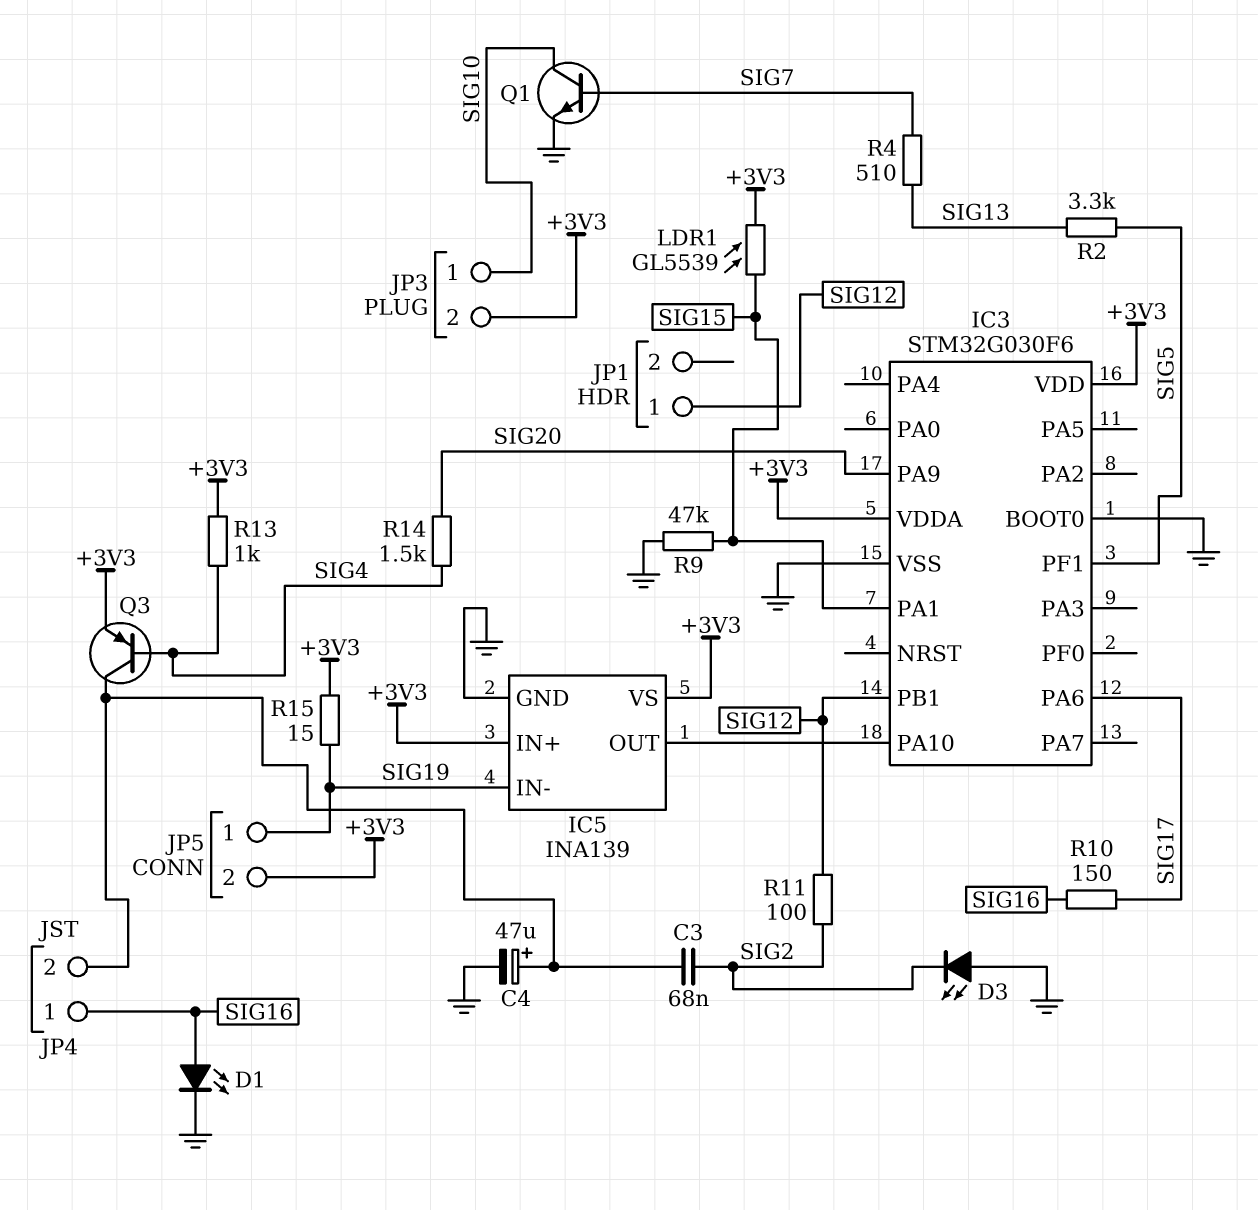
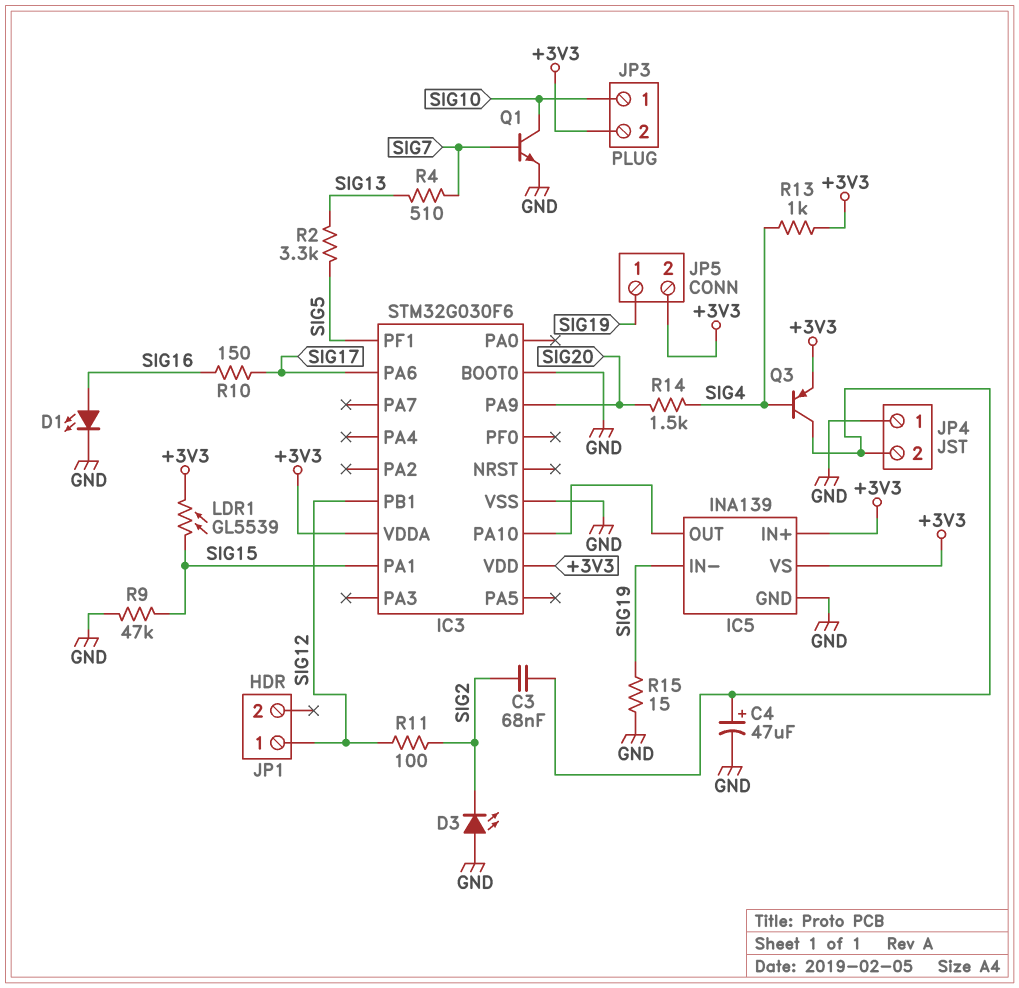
JP4 pin 1: SIG16 -> GND
R15: 15 (+3V3, SIG19) -> 15 (GND, SIG19)

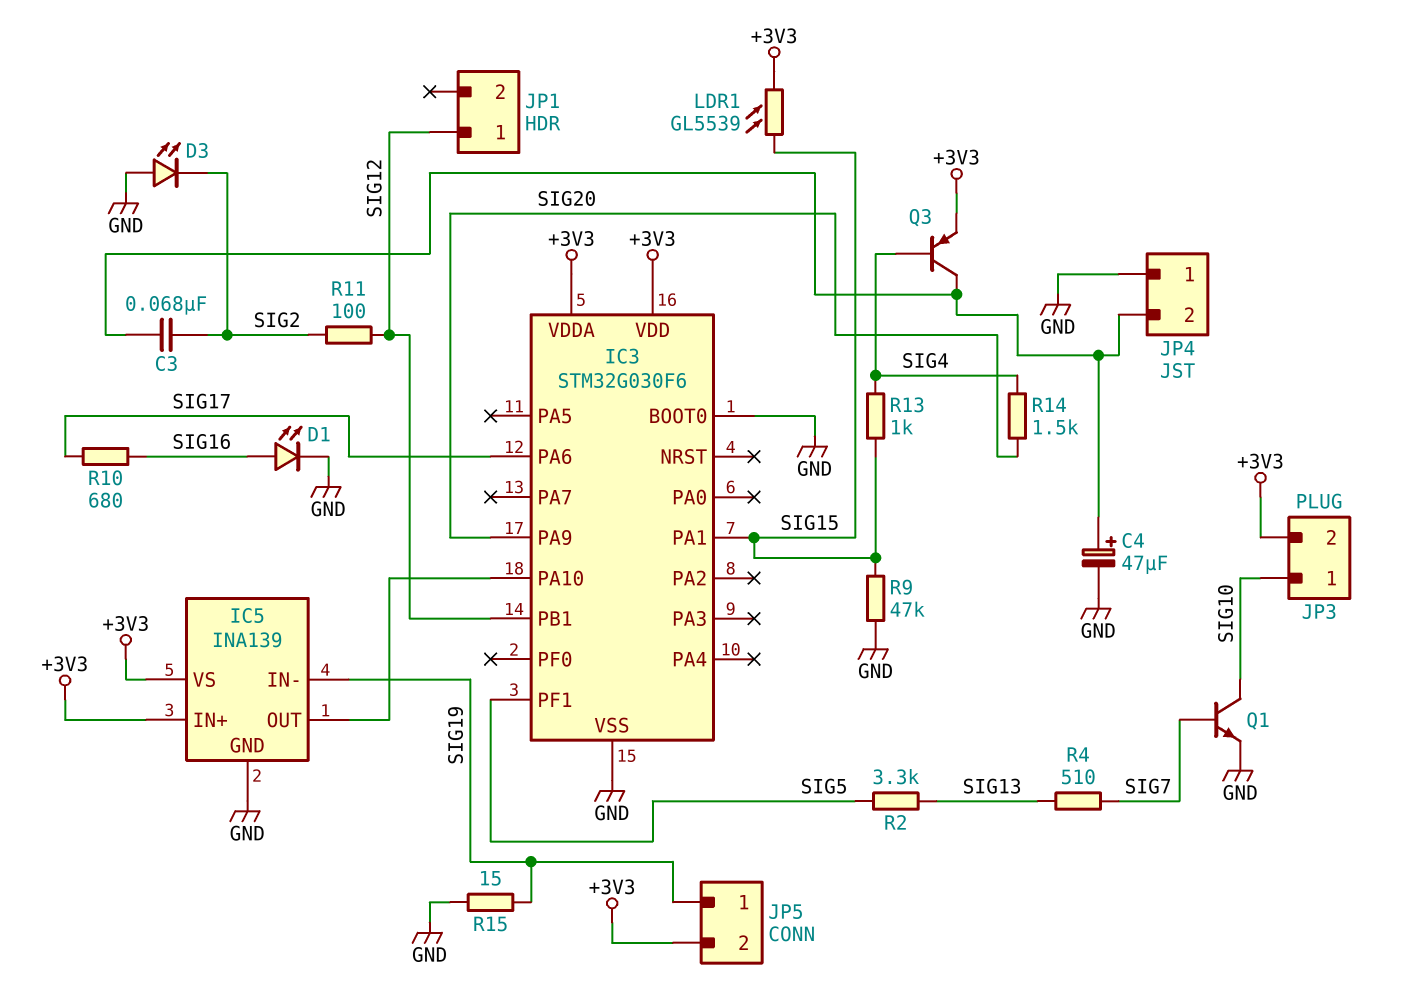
R10: 150 (SIG16, SIG17) -> 680 (SIG16, SIG17)
R13: 1k (+3V3, SIG4) -> 1k (SIG4, SIG15)

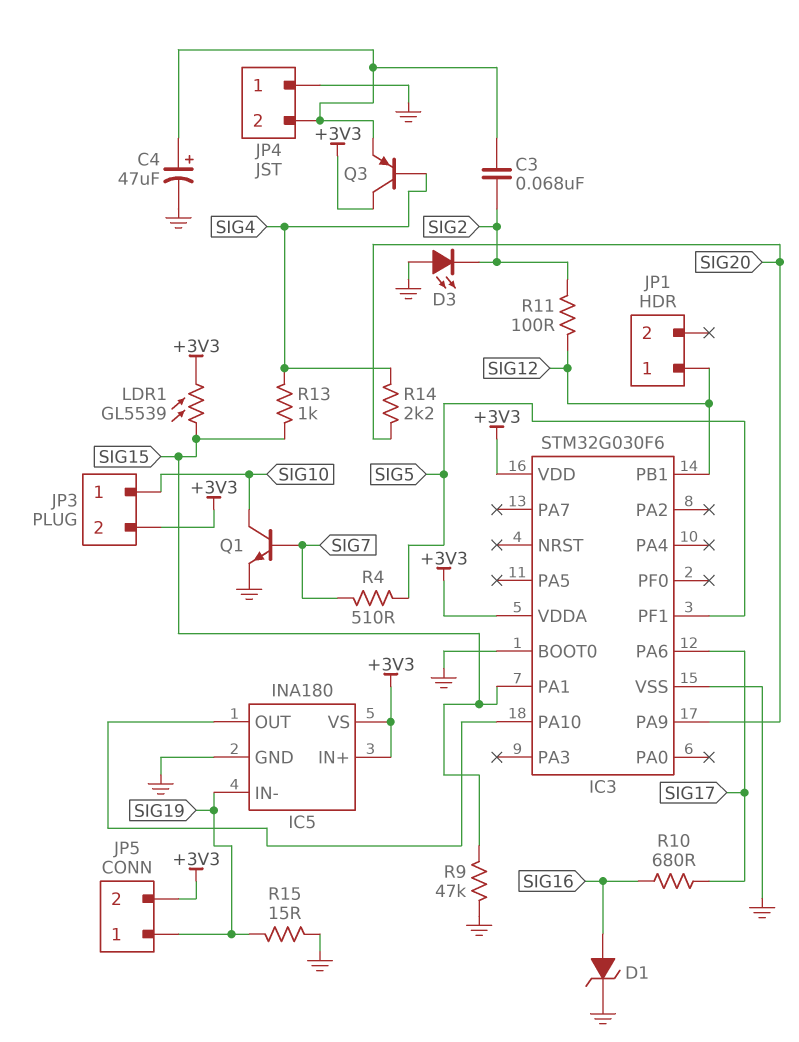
D1: LED (A SIG16, K GND) -> zener (A SIG16, K GND)
IC5: INA139 -> INA180
Q3: PNP (B SIG4, C JP4/2, E +3V3) -> PNP (B SIG4, C +3V3, E JP4/2)
R2: 3.3k (SIG5, SIG13) -> none
R4: 510 (SIG7, SIG13) -> 510 (SIG5, SIG7)
R14: 1.5k (SIG4, SIG20) -> 2.2k (SIG4, SIG20)

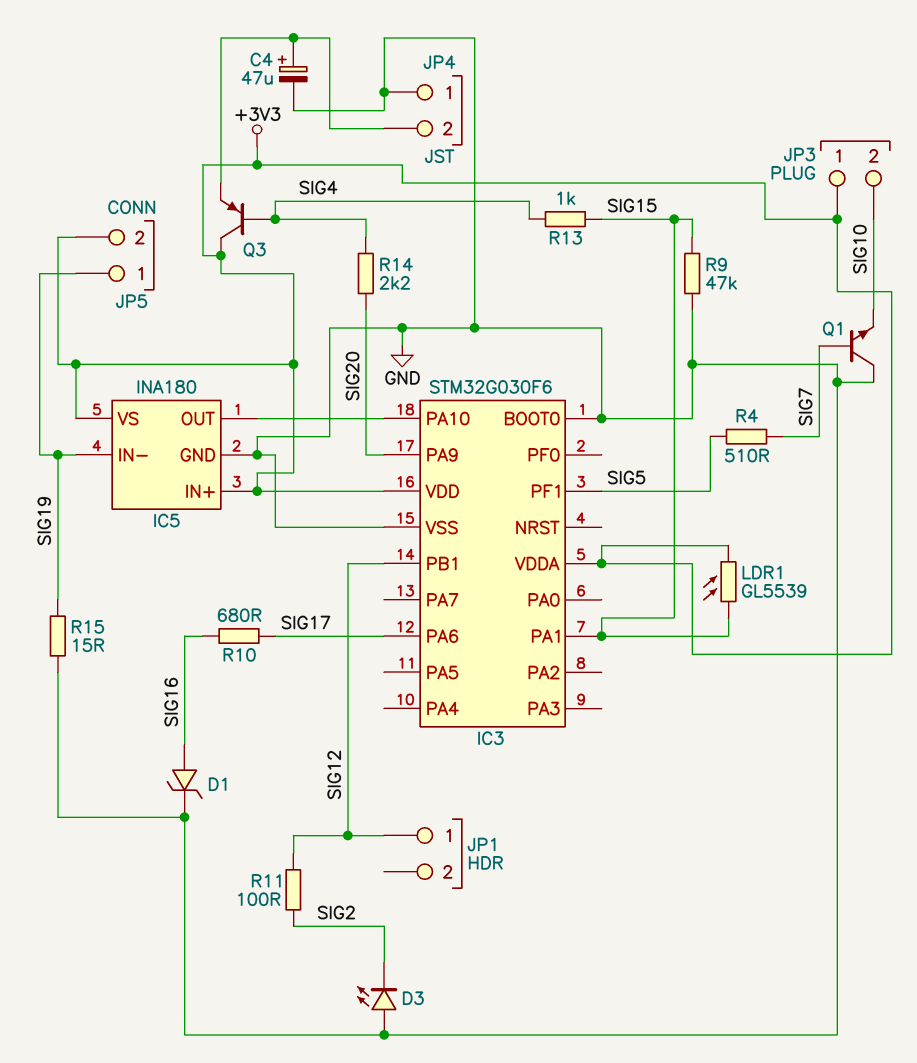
C3: 68nF (JP4/2, SIG2) -> none
JP3 pin 1: SIG10 -> +3V3
JP3 pin 2: +3V3 -> SIG10
Q1: NPN (B SIG7, C SIG10, E GND) -> NPN (B SIG7, C GND, E SIG10)

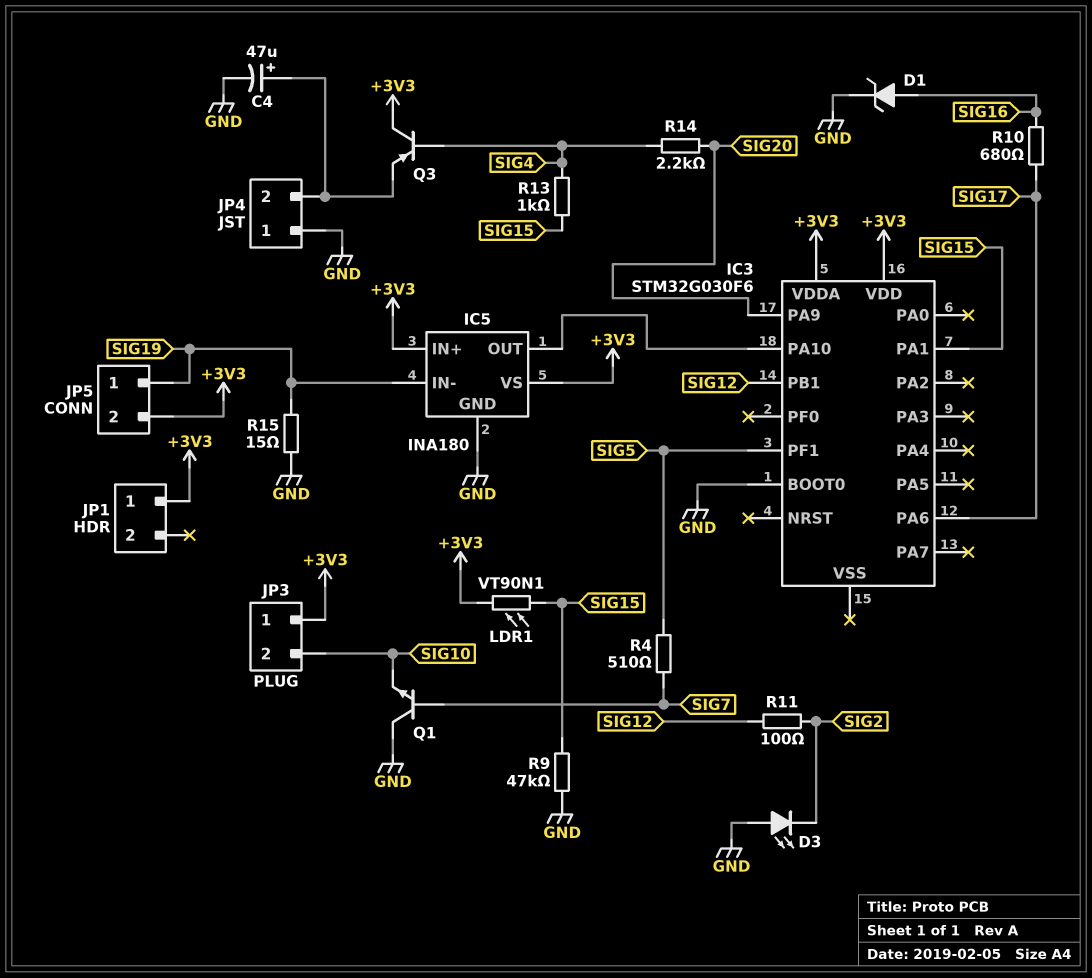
IC3 pin VSS: GND -> none
JP1 pin 1: SIG12 -> +3V3
LDR1: GL5539 (+3V3, SIG15) -> VT90N1 (+3V3, SIG15)

